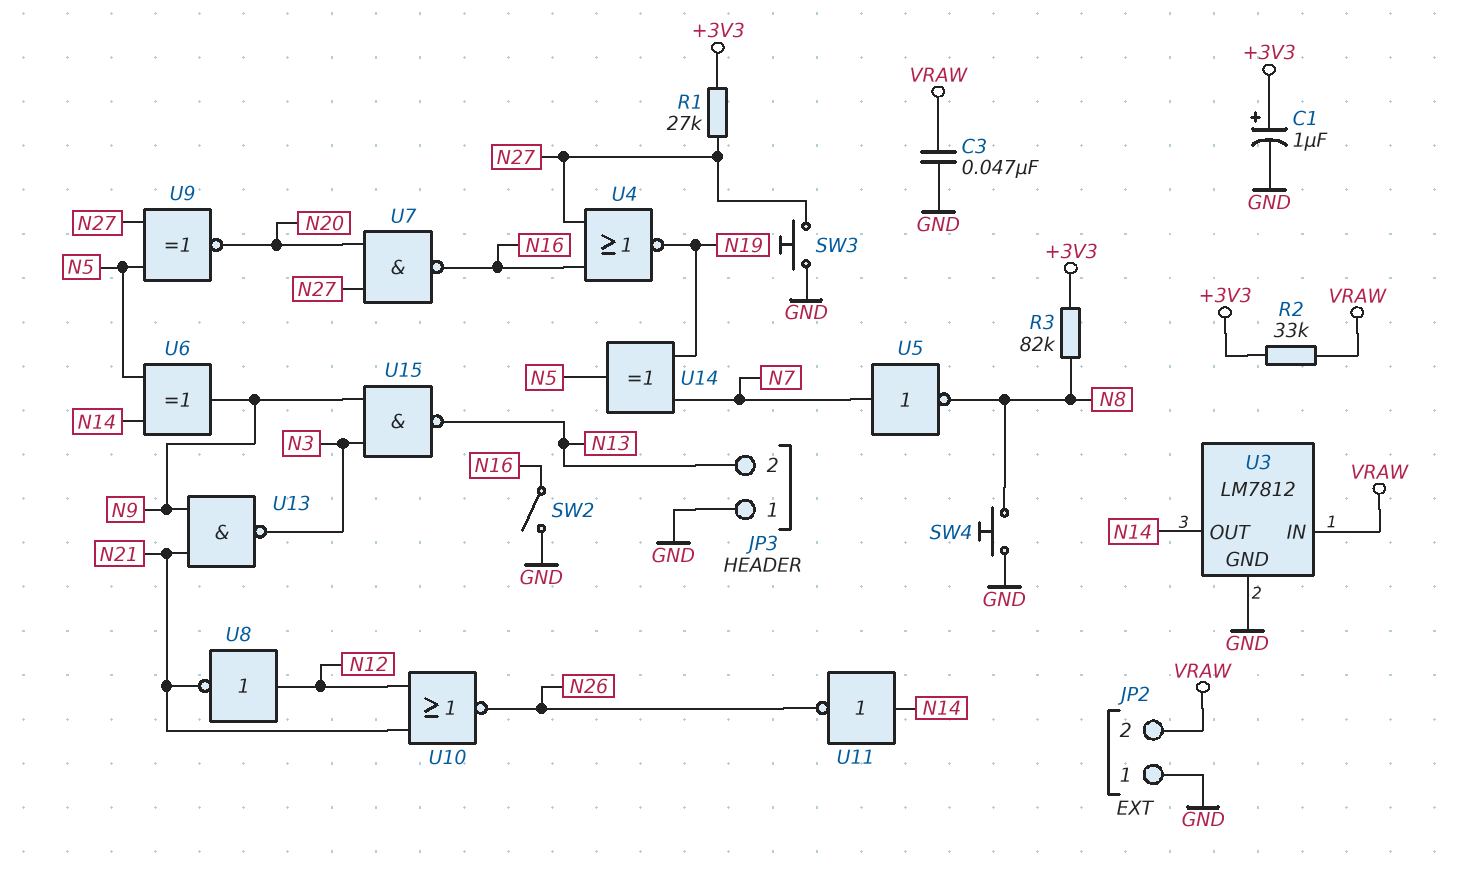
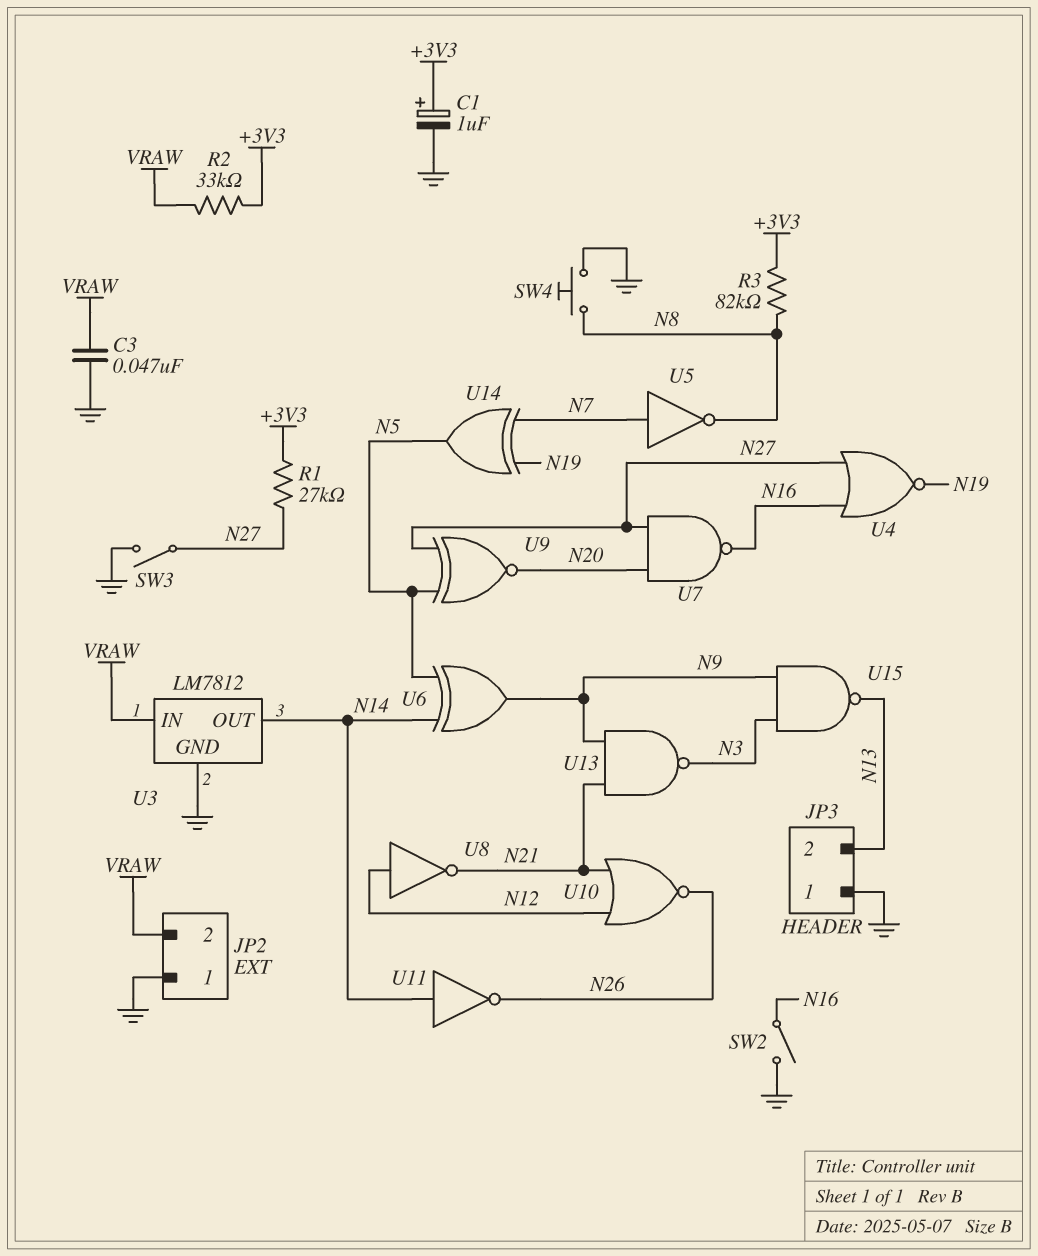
SW3: button (GND, N27) -> switch (GND, N27)

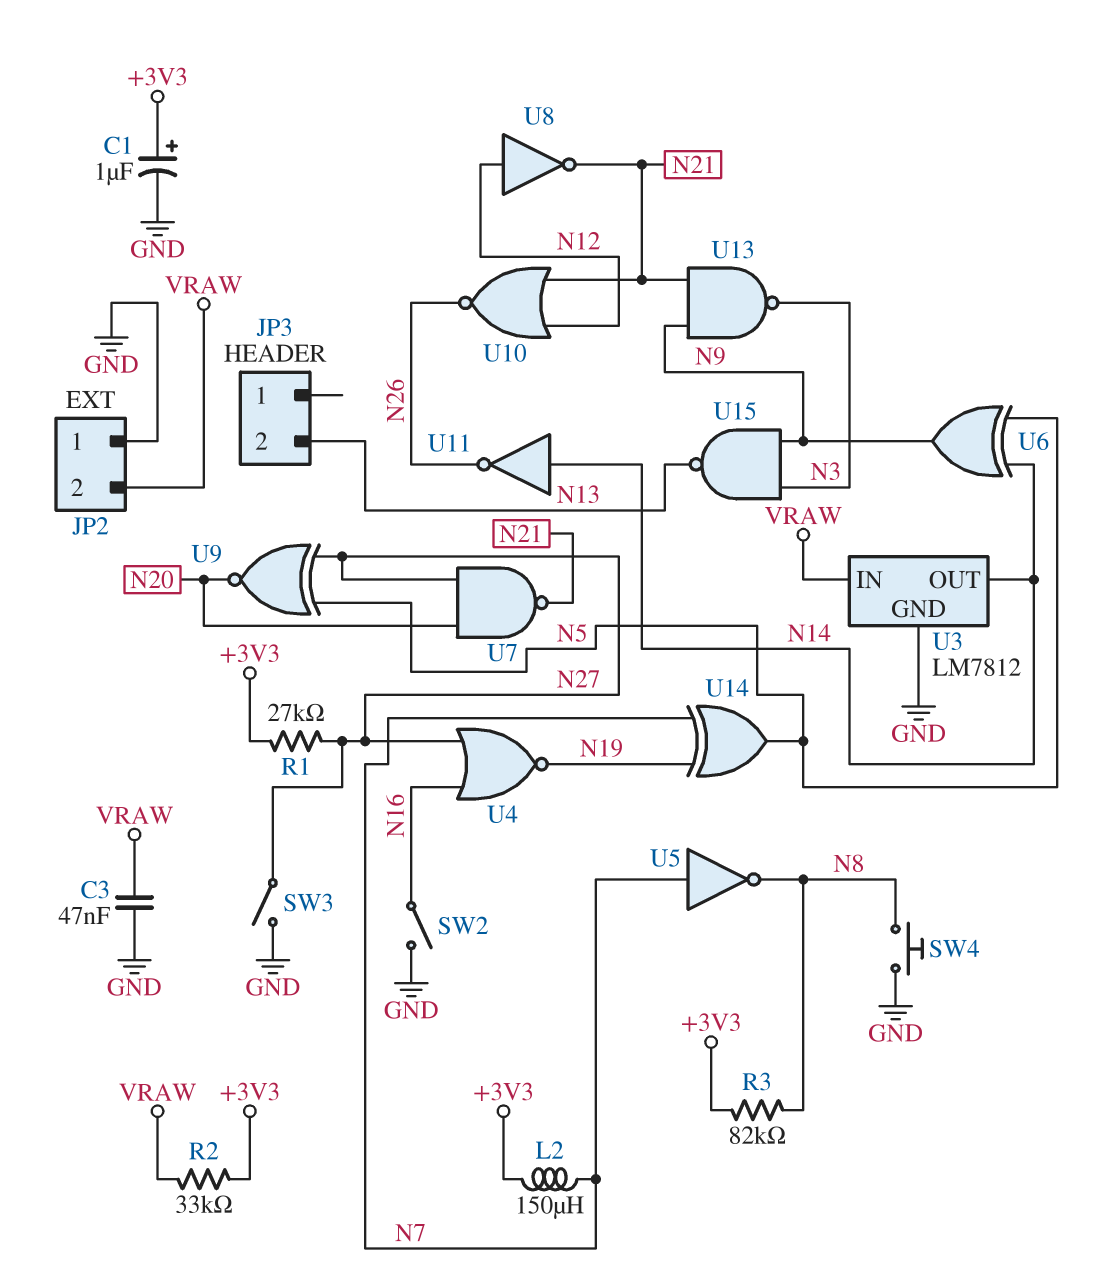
JP3 pin 1: GND -> none
L2: none -> 150uH (+3V3, N7)
U7: NAND (in N20, in N27, out N16) -> NAND (in N20, in N27, out N21)

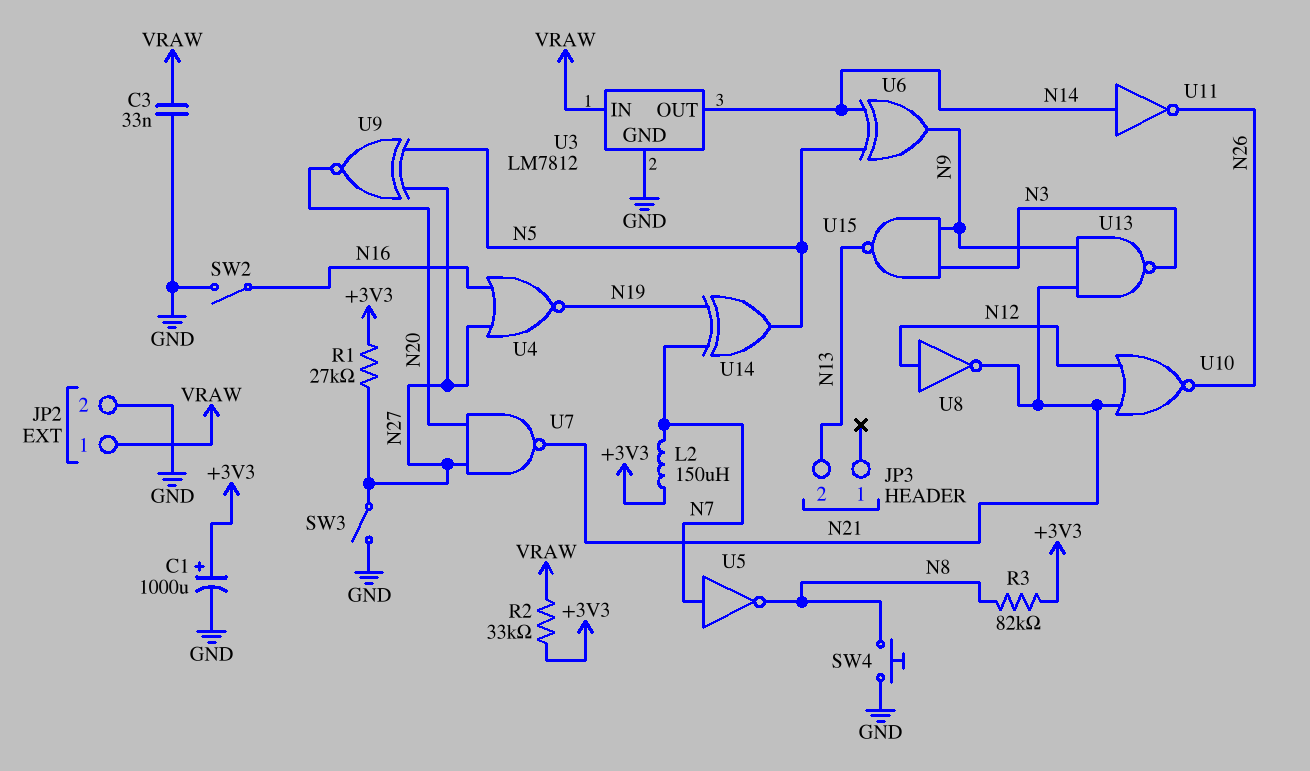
C1: 1uF (plus +3V3, minus GND) -> 1000uF (plus +3V3, minus GND)
C3: 47nF (GND, VRAW) -> 33nF (GND, VRAW)
JP2 pin 1: GND -> VRAW
JP2 pin 2: VRAW -> GND

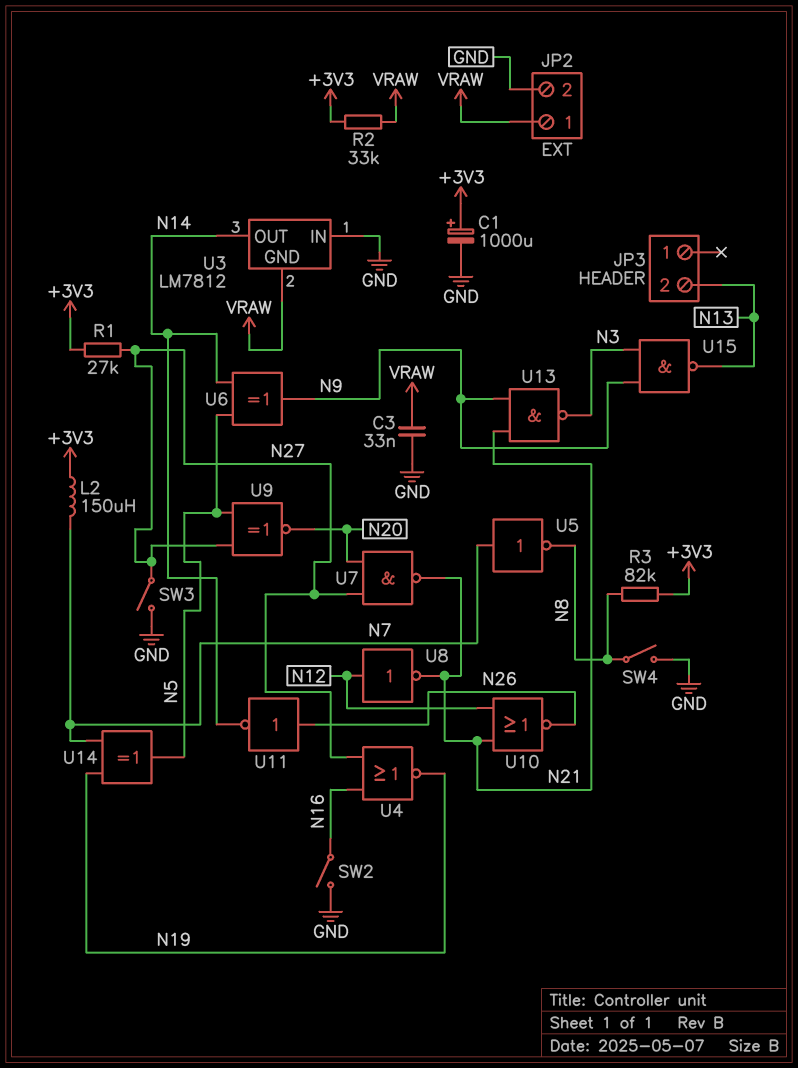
SW4: button (GND, N8) -> switch (GND, N8)
U3 pin GND: GND -> VRAW
U3 pin IN: VRAW -> GND
U11: NOT (in N14, out N26) -> NOT (in N26, out N14)

